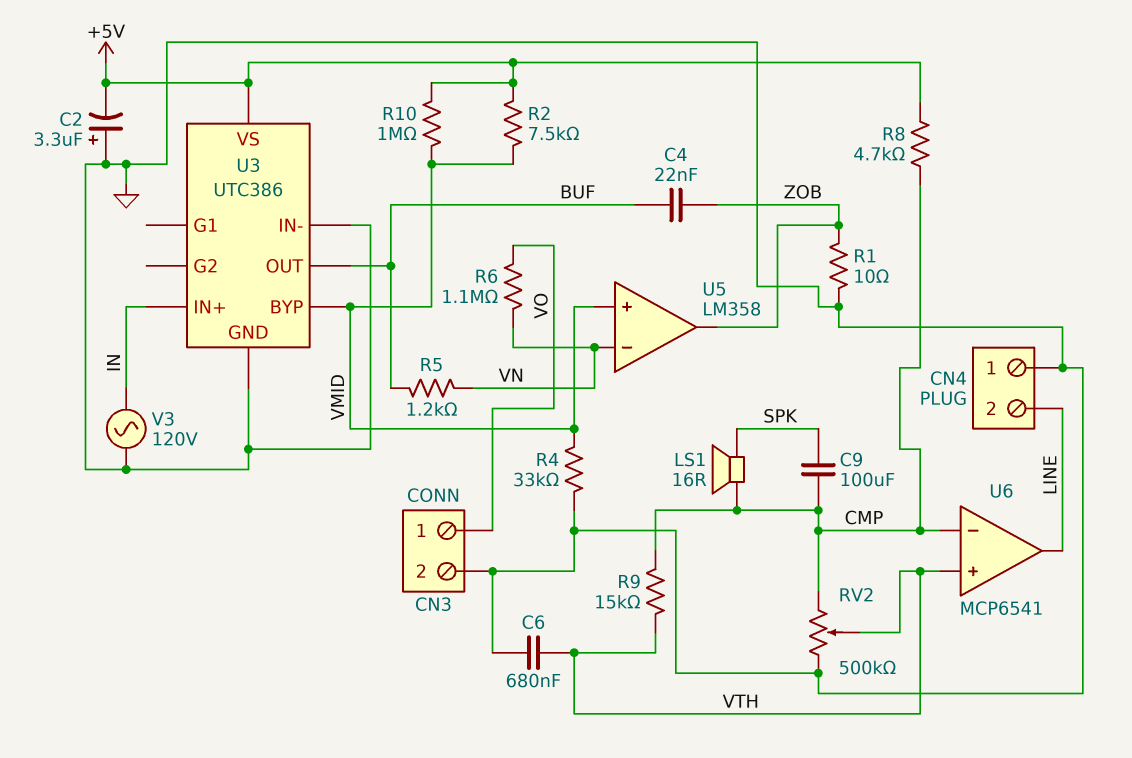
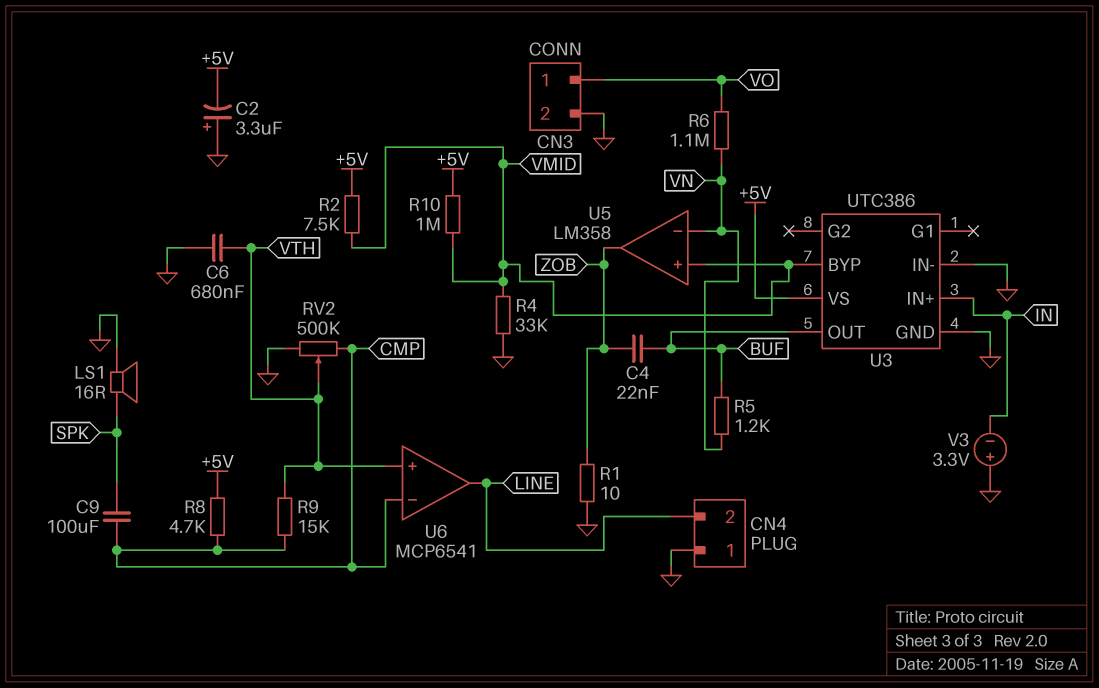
LS1: speaker 16R (CMP, SPK) -> speaker 16R (GND, SPK)
V3: AC 120V (GND, IN) -> 3.3V (plus GND, minus IN)

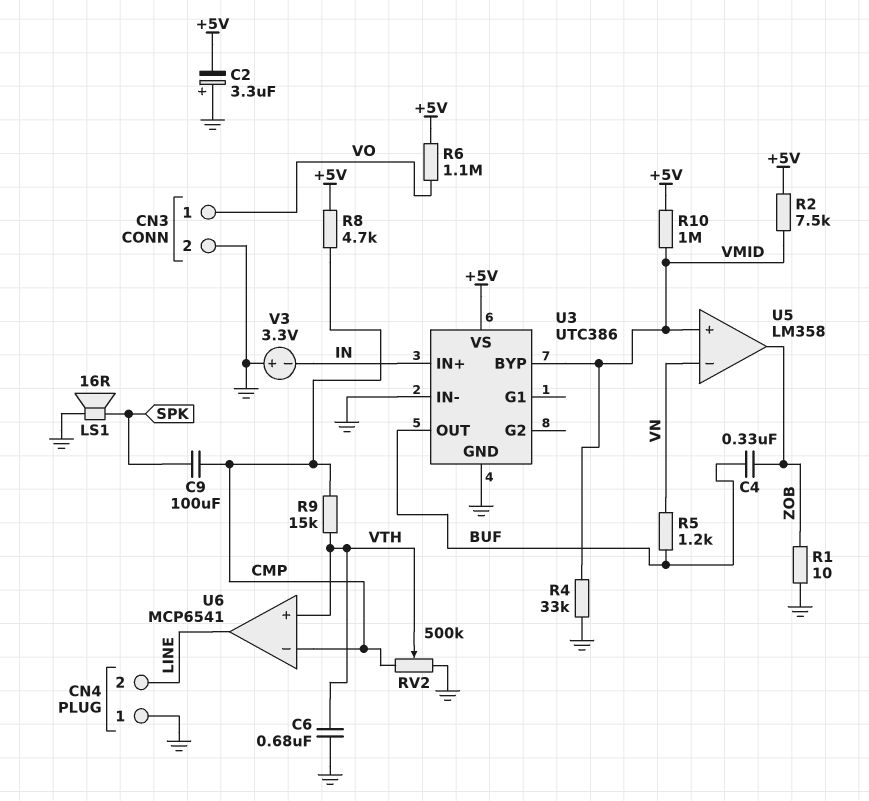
C4: 22nF (BUF, ZOB) -> 330nF (BUF, ZOB)
R6: 1.1M (VN, VO) -> 1.1M (+5V, VO)

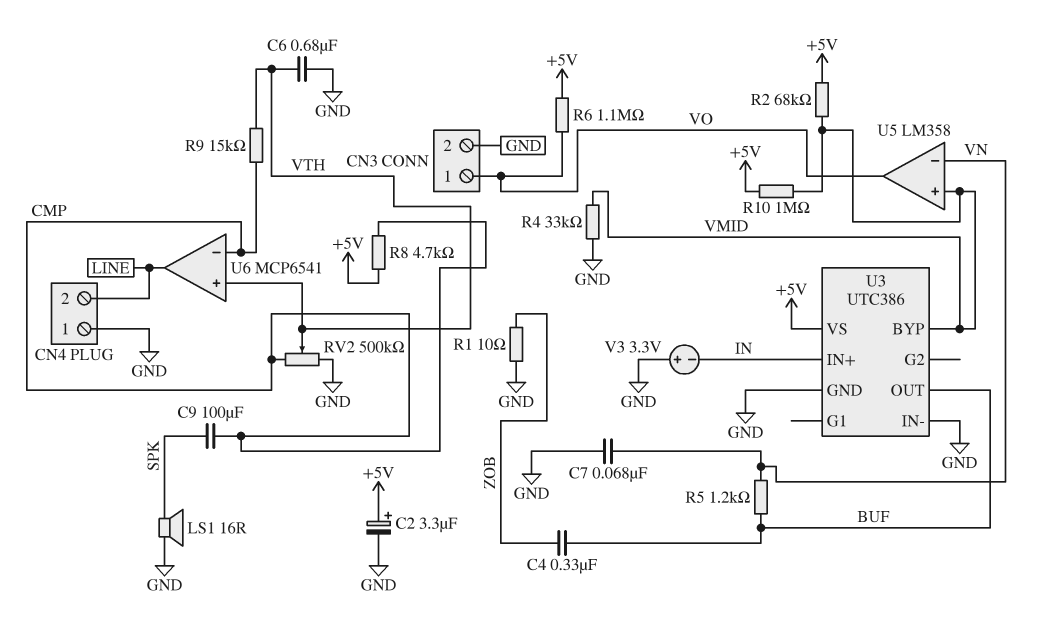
C2: 3.3uF (plus GND, minus +5V) -> 3.3uF (plus +5V, minus GND)
C7: none -> 68nF (GND, VN)
R2: 7.5k (+5V, VMID) -> 68k (+5V, VMID)
U5 pin out: ZOB -> VO

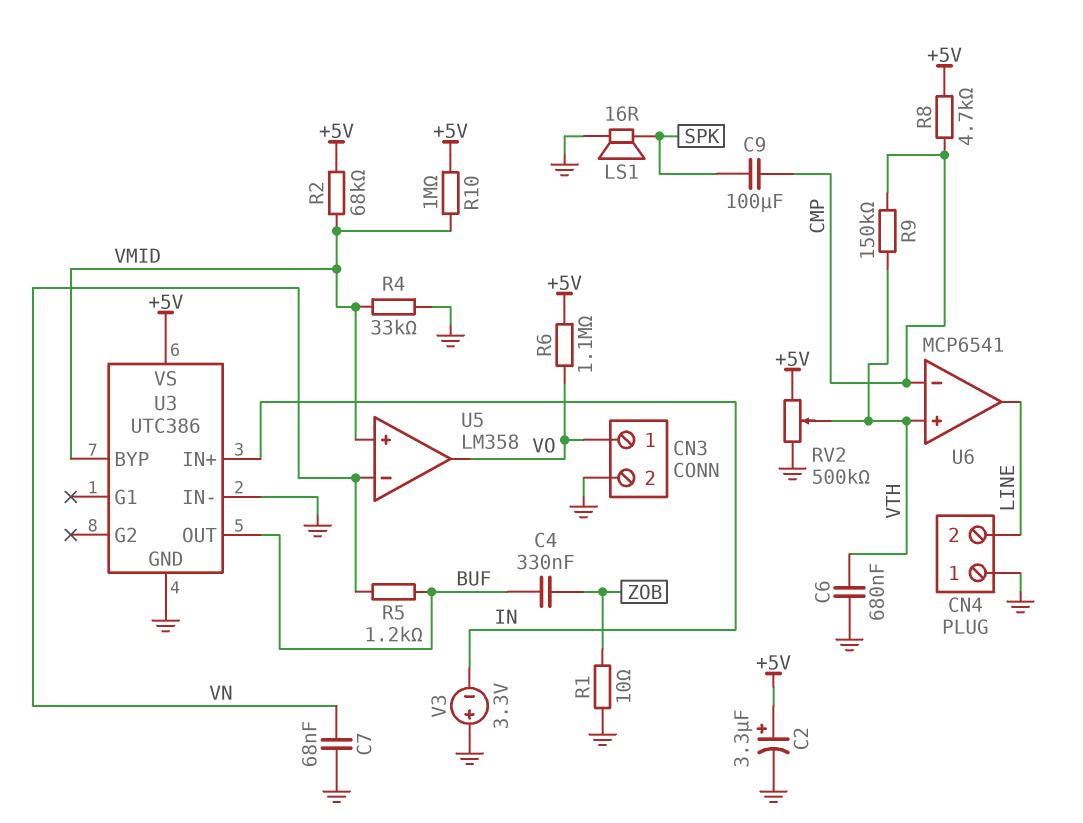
R9: 15k (CMP, VTH) -> 150k (CMP, VTH)
RV2: 500k (CMP, GND, wiper VTH) -> 500k (+5V, GND, wiper VTH)

